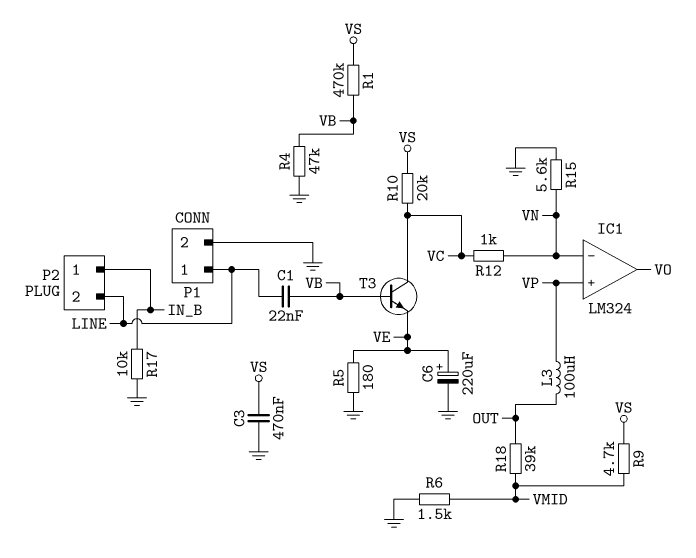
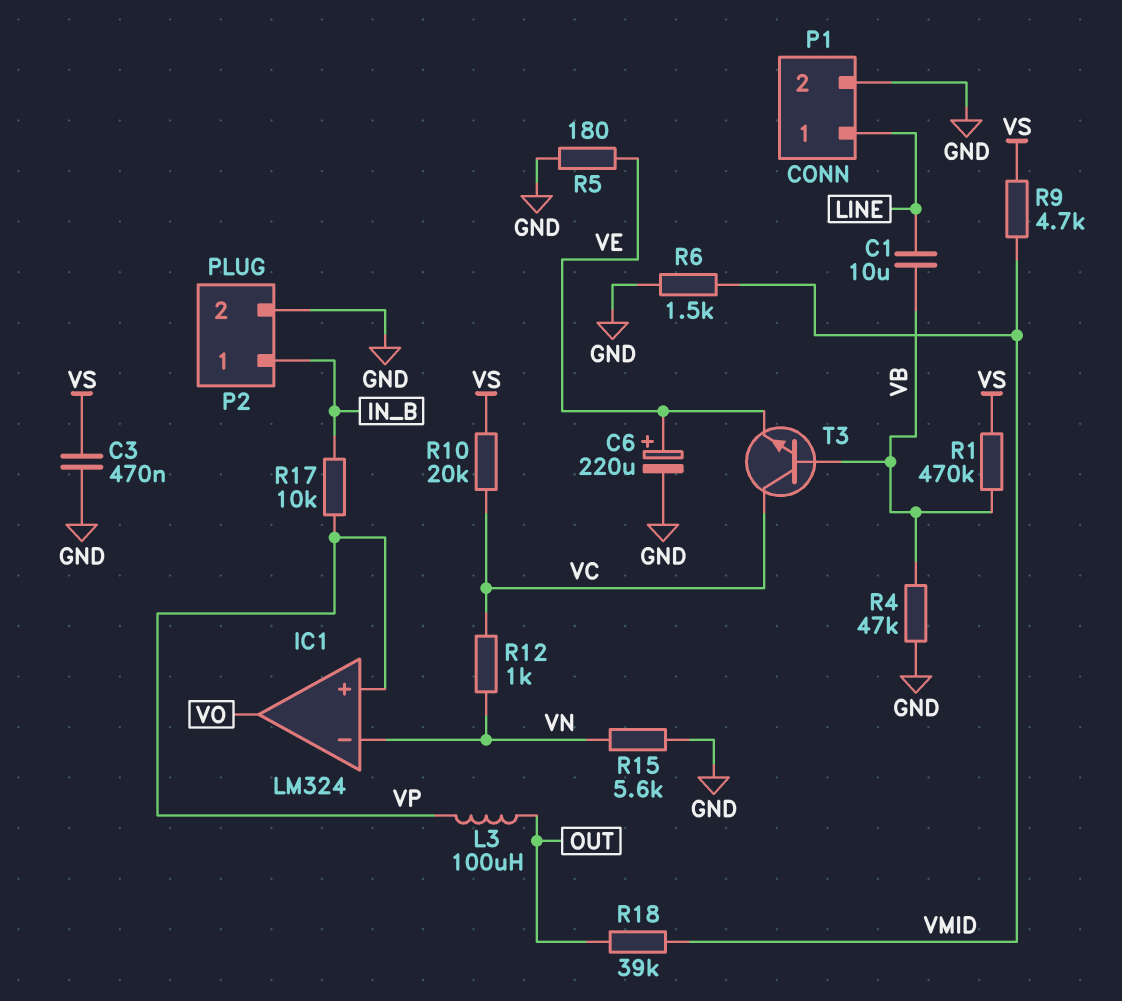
C1: 22nF (LINE, VB) -> 10uF (LINE, VB)
P2 pin 2: LINE -> GND
R17: 10k (GND, IN_B) -> 10k (IN_B, VP)

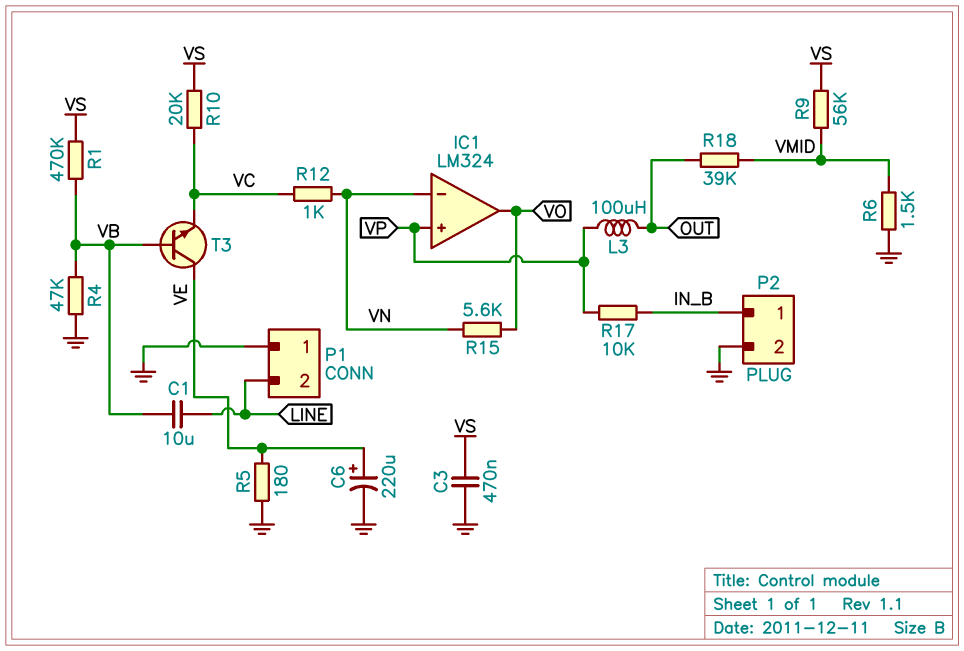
P1 pin 1: LINE -> GND
P1 pin 2: GND -> LINE
R9: 4.7k (VMID, VS) -> 56k (VMID, VS)
R15: 5.6k (GND, VN) -> 5.6k (VN, VO)
T3: NPN (B VB, C VC, E VE) -> NPN (B VB, C VE, E VC)

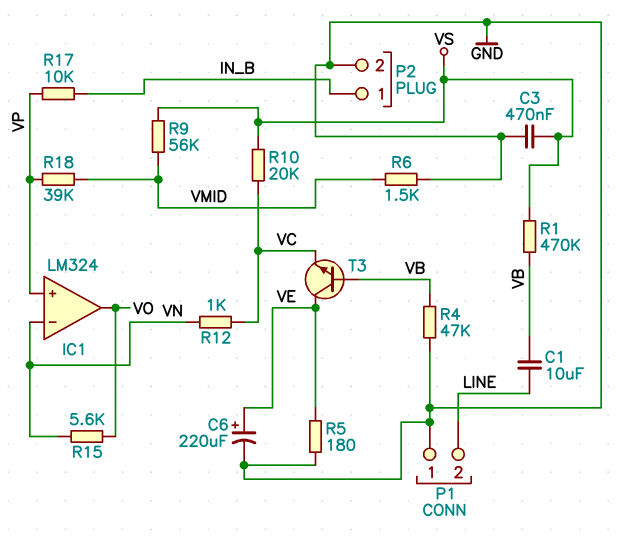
L3: 100uH (OUT, VP) -> none
R18: 39k (OUT, VMID) -> 39k (VMID, VP)

